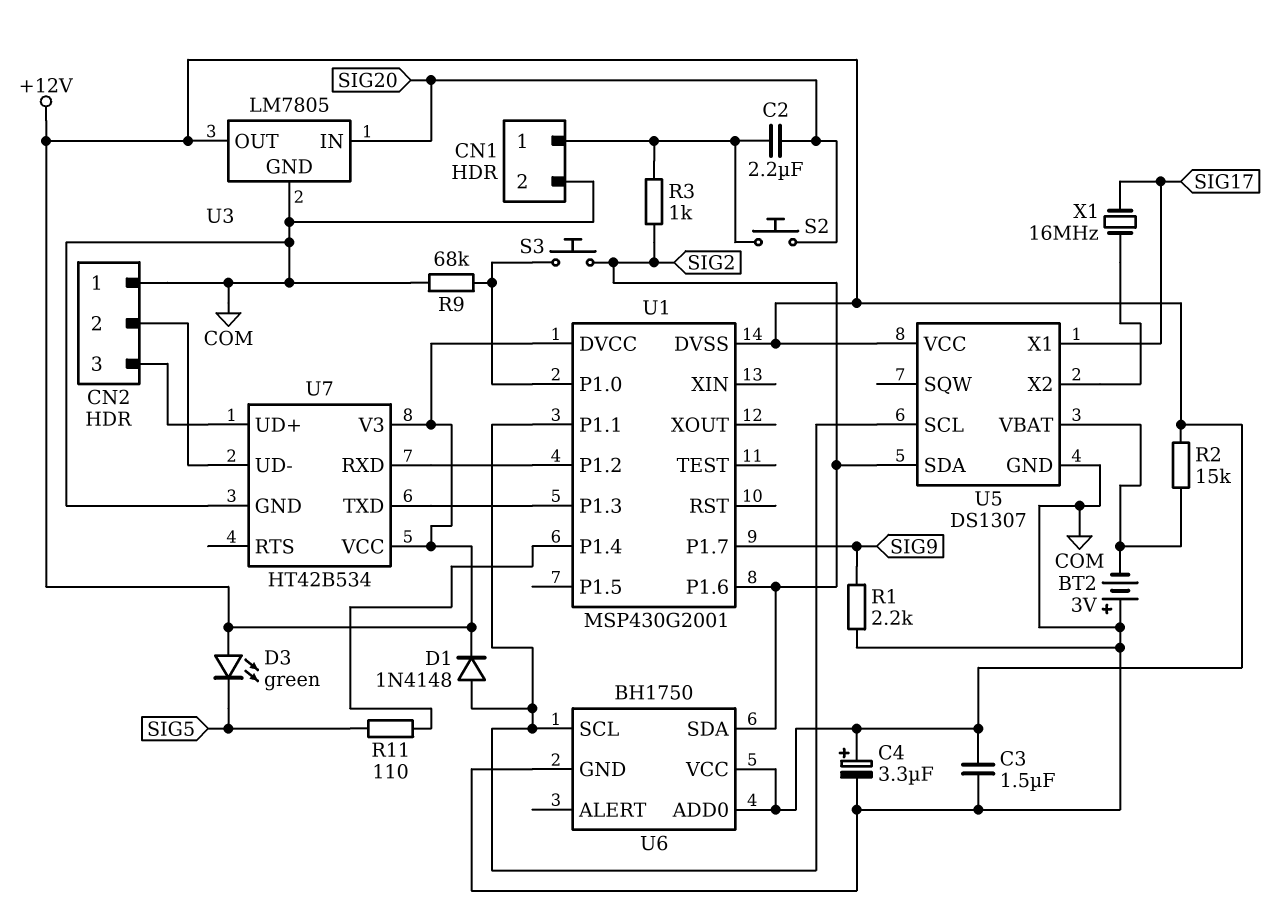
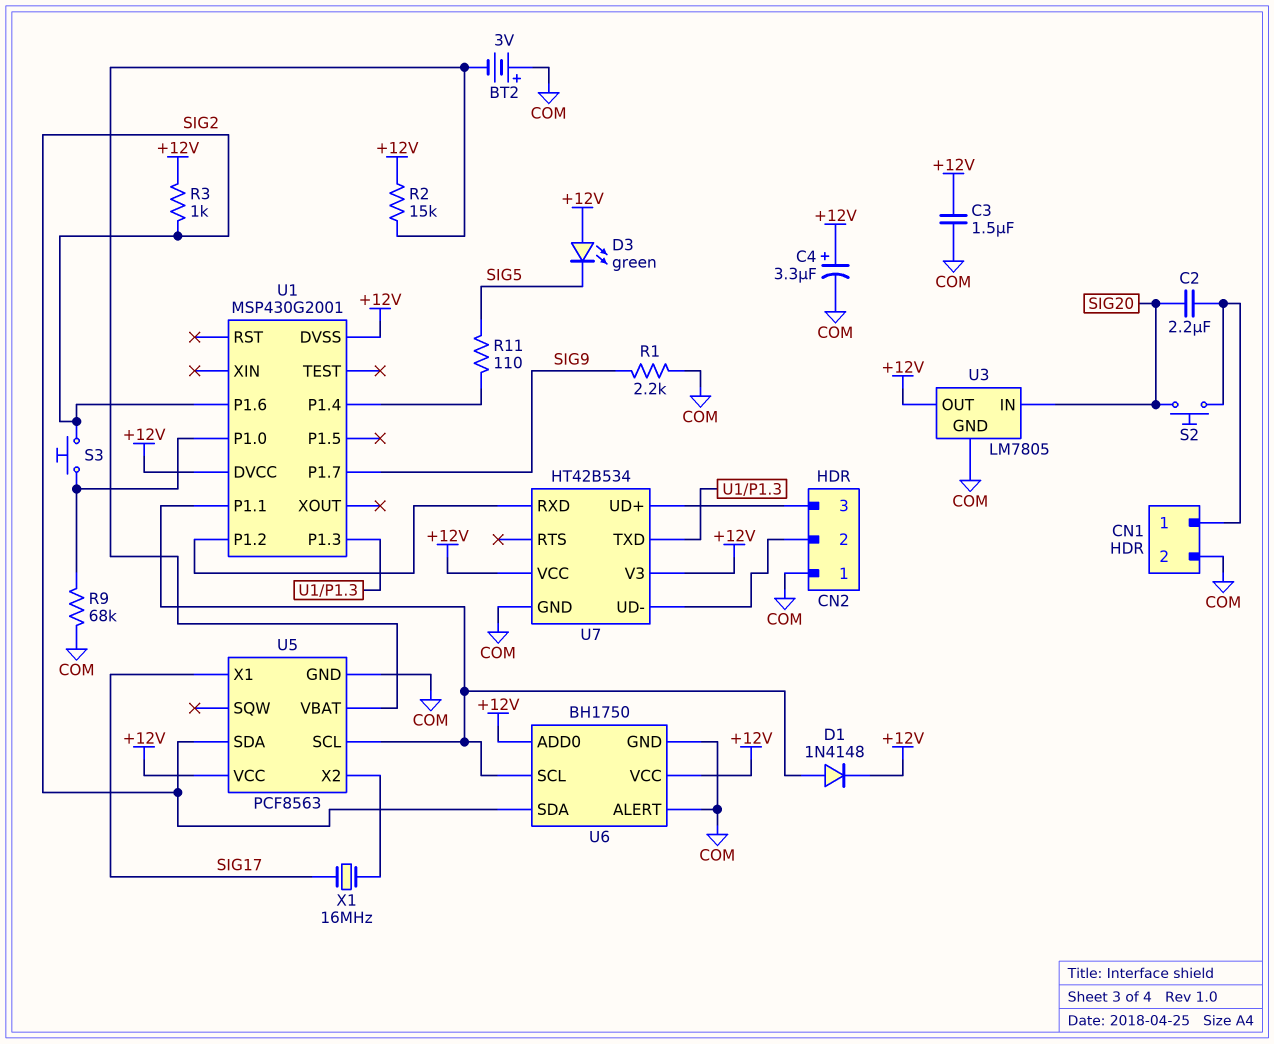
R3: 1k (CN1/1, SIG2) -> 1k (+12V, SIG2)
U5: DS1307 -> PCF8563
U6 pin ALERT: none -> COM

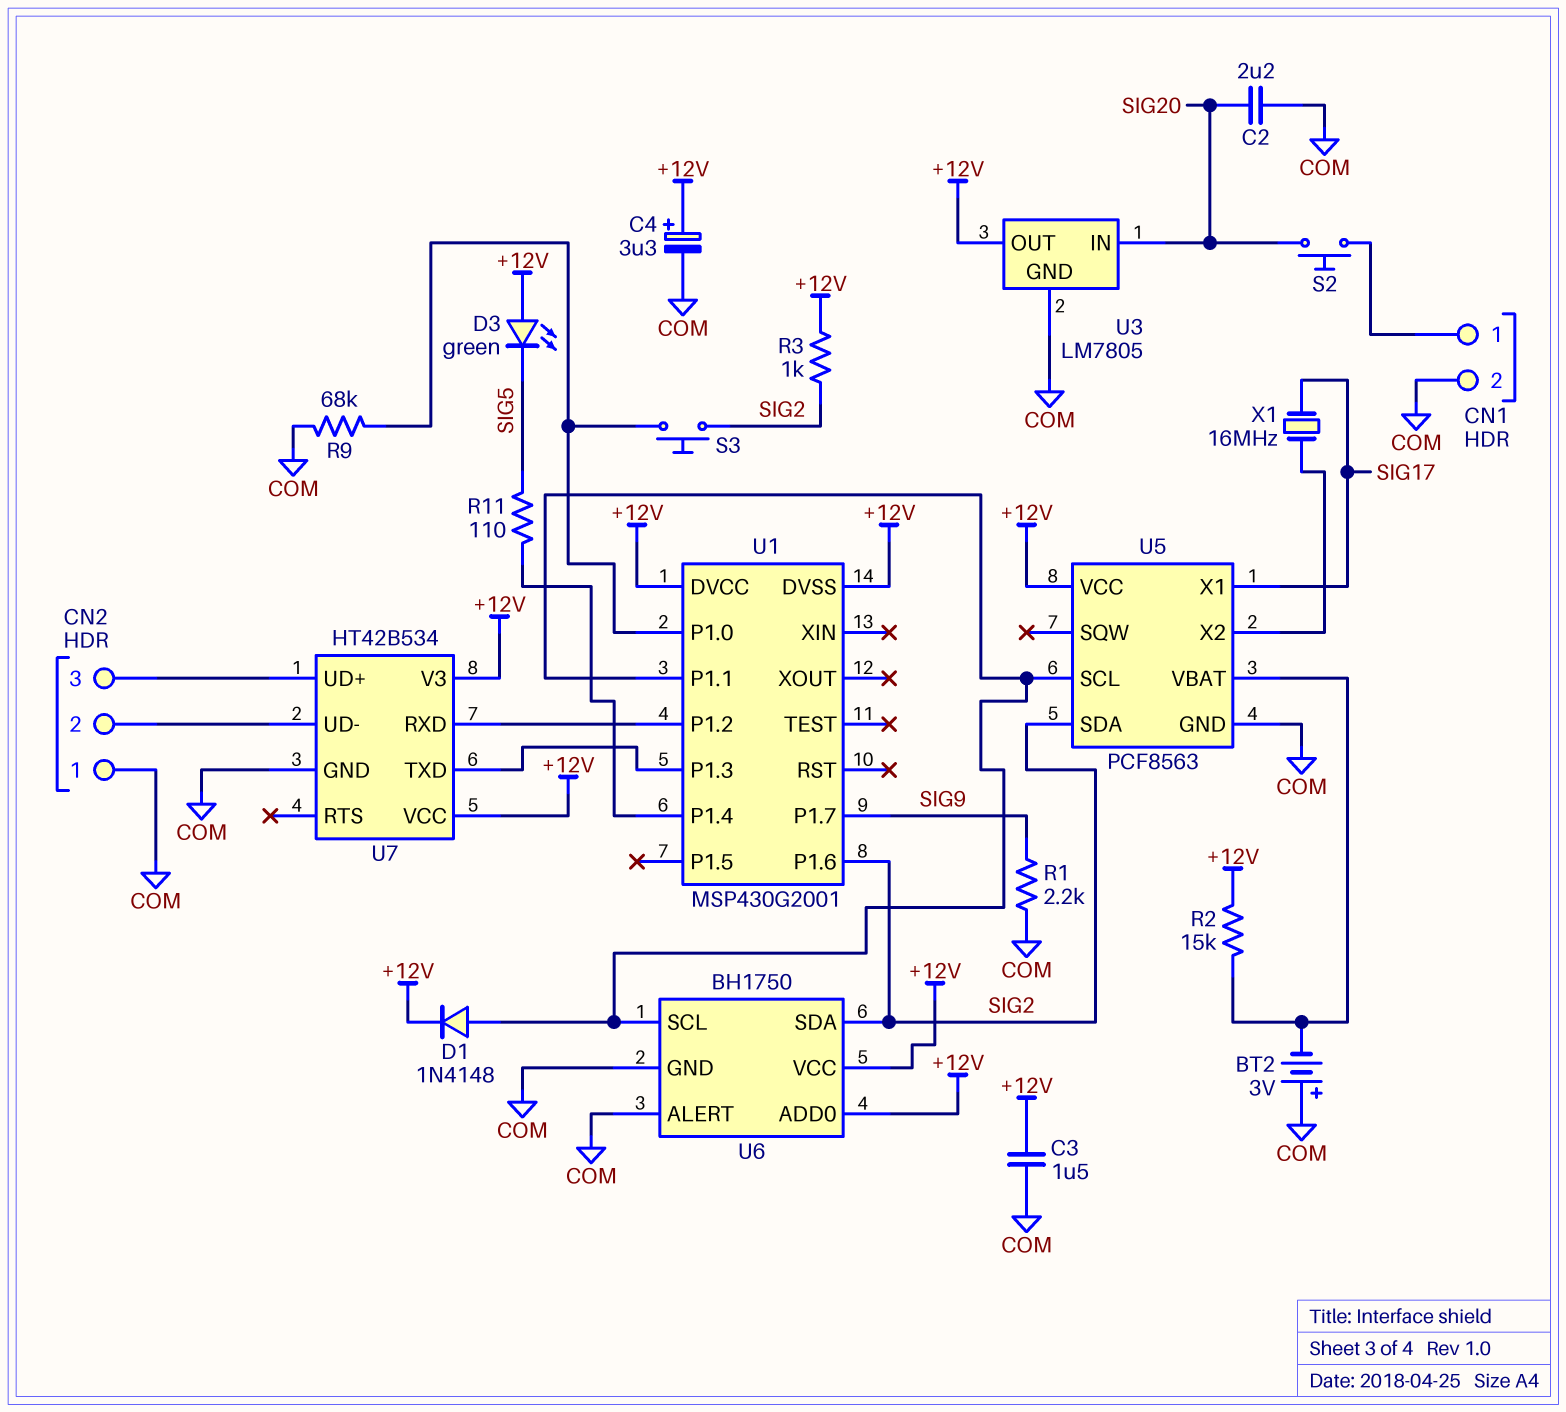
C2: 2.2uF (CN1/1, SIG20) -> 2.2uF (COM, SIG20)

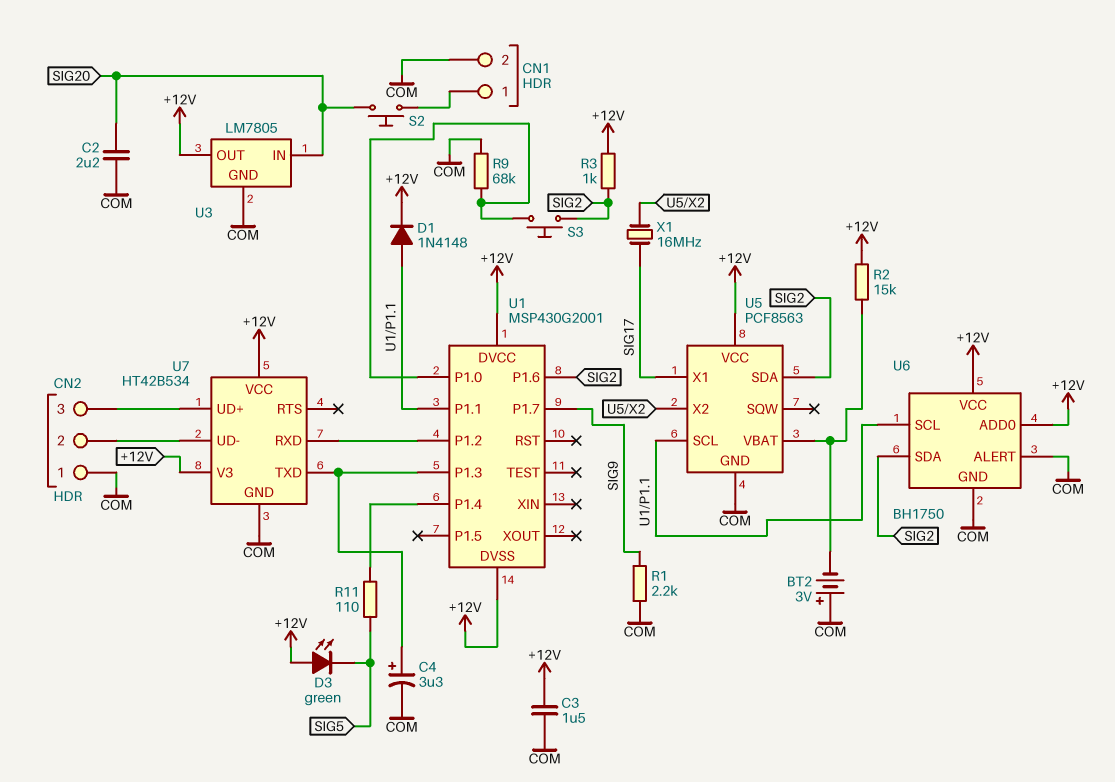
C4: 3.3uF (plus +12V, minus COM) -> 3.3uF (plus U1/P1.3, minus COM)

